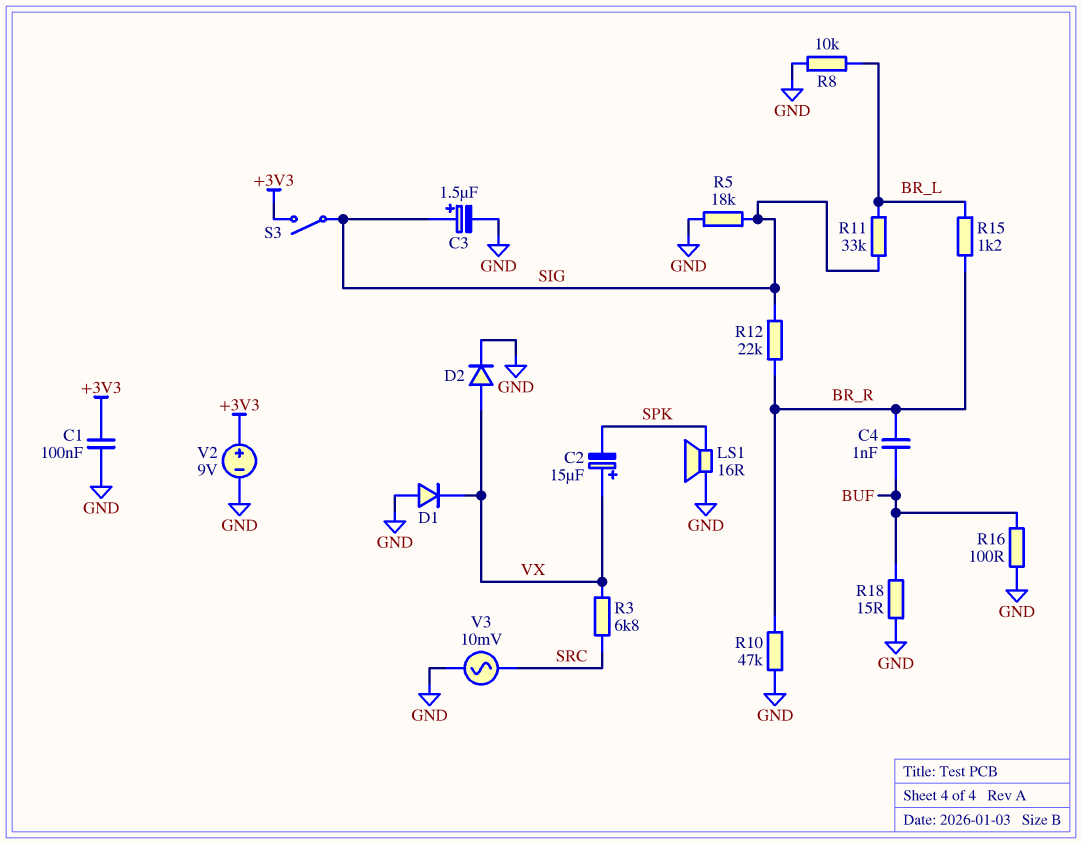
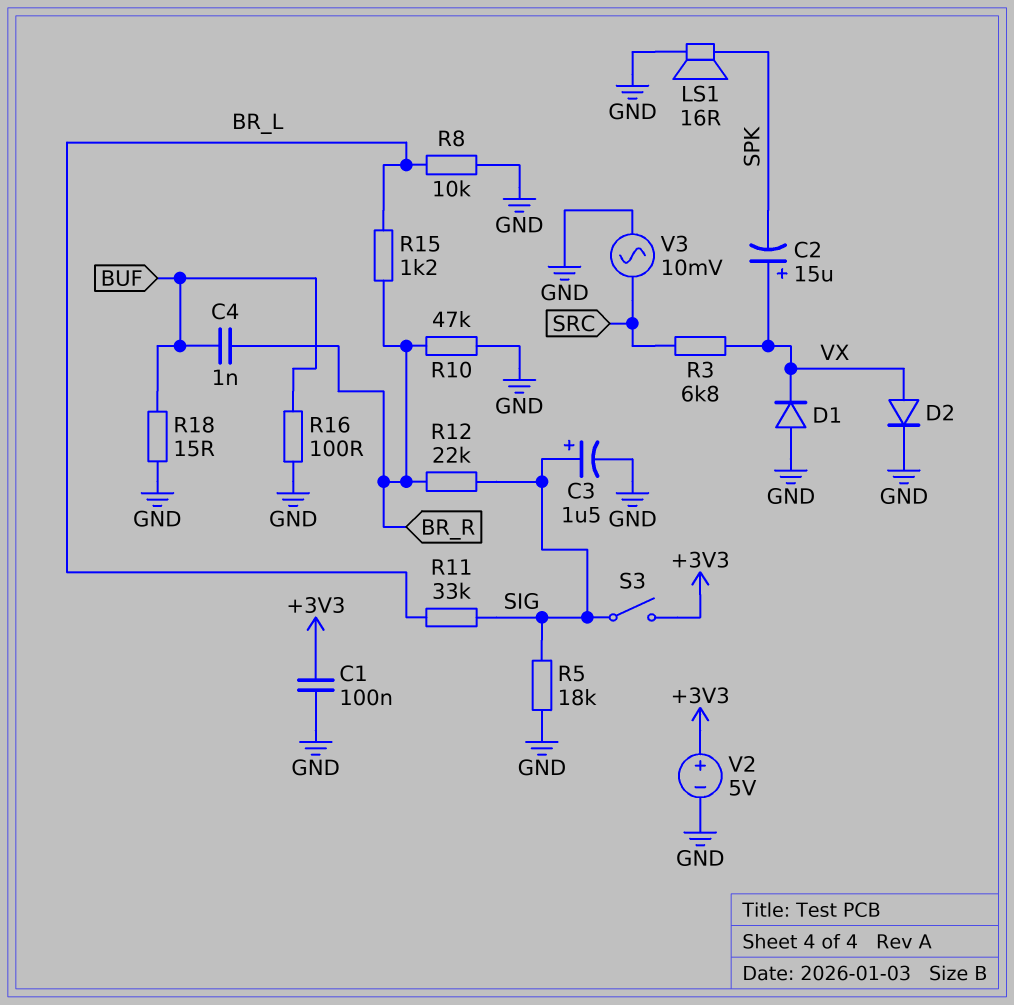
V2: 9V (plus +3V3, minus GND) -> 5V (plus +3V3, minus GND)

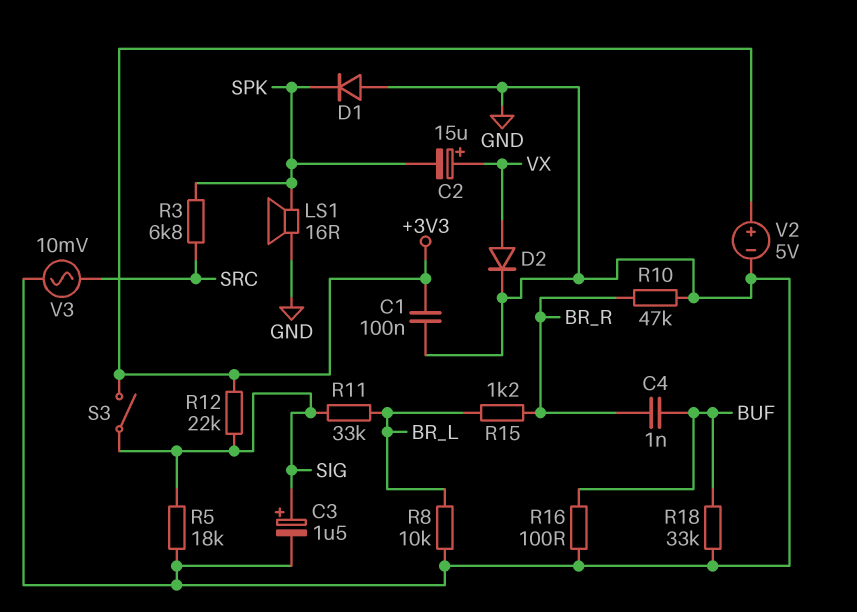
D1: diode (A GND, K VX) -> diode (A GND, K SPK)
R3: 6.8k (SRC, VX) -> 6.8k (SPK, SRC)
R12: 22k (BR_R, SIG) -> 22k (+3V3, SIG)
R18: 15 (BUF, GND) -> 33k (BUF, GND)

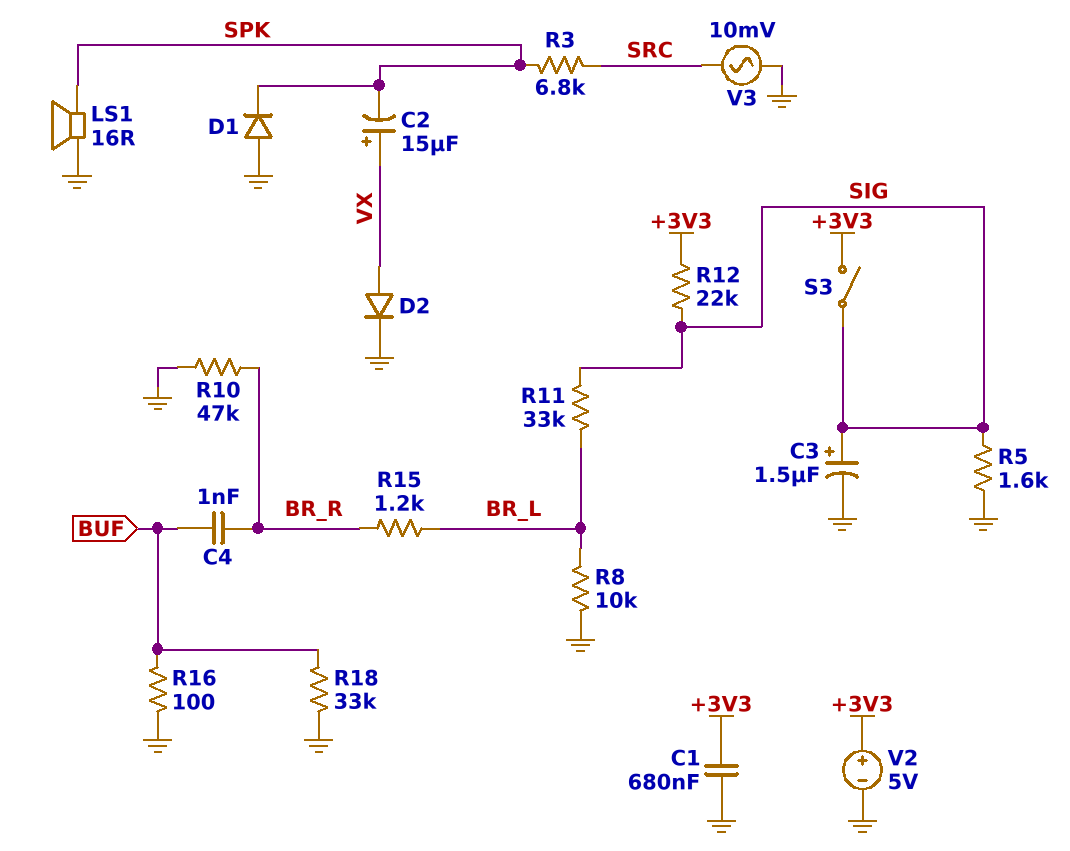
C1: 100nF (+3V3, GND) -> 680nF (+3V3, GND)
R5: 18k (GND, SIG) -> 1.6k (GND, SIG)

